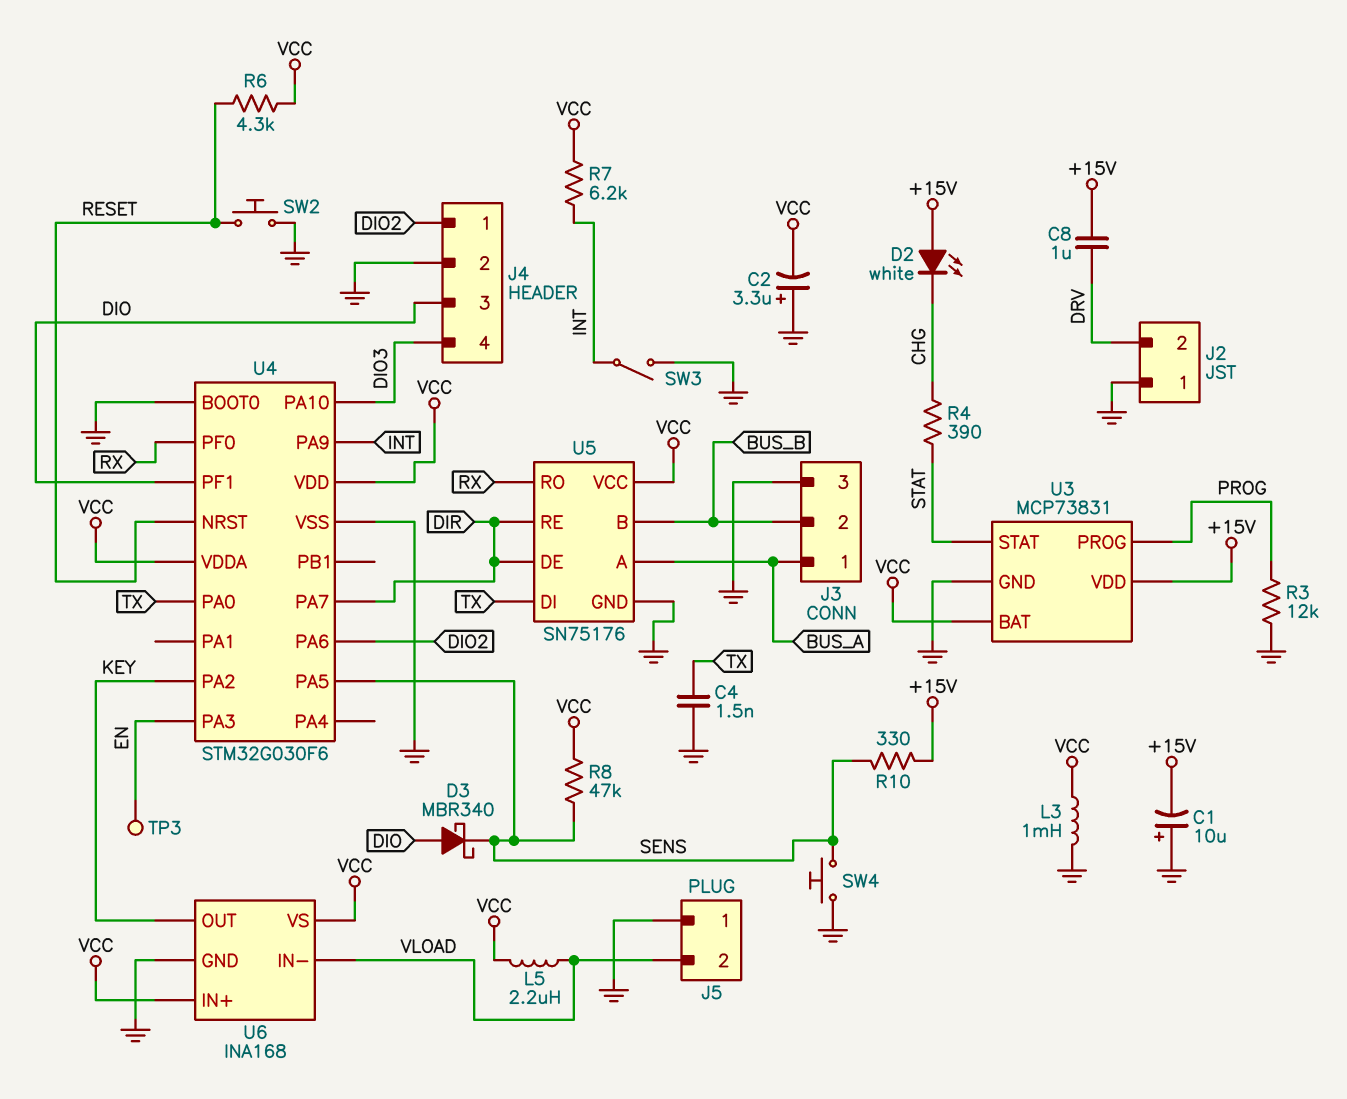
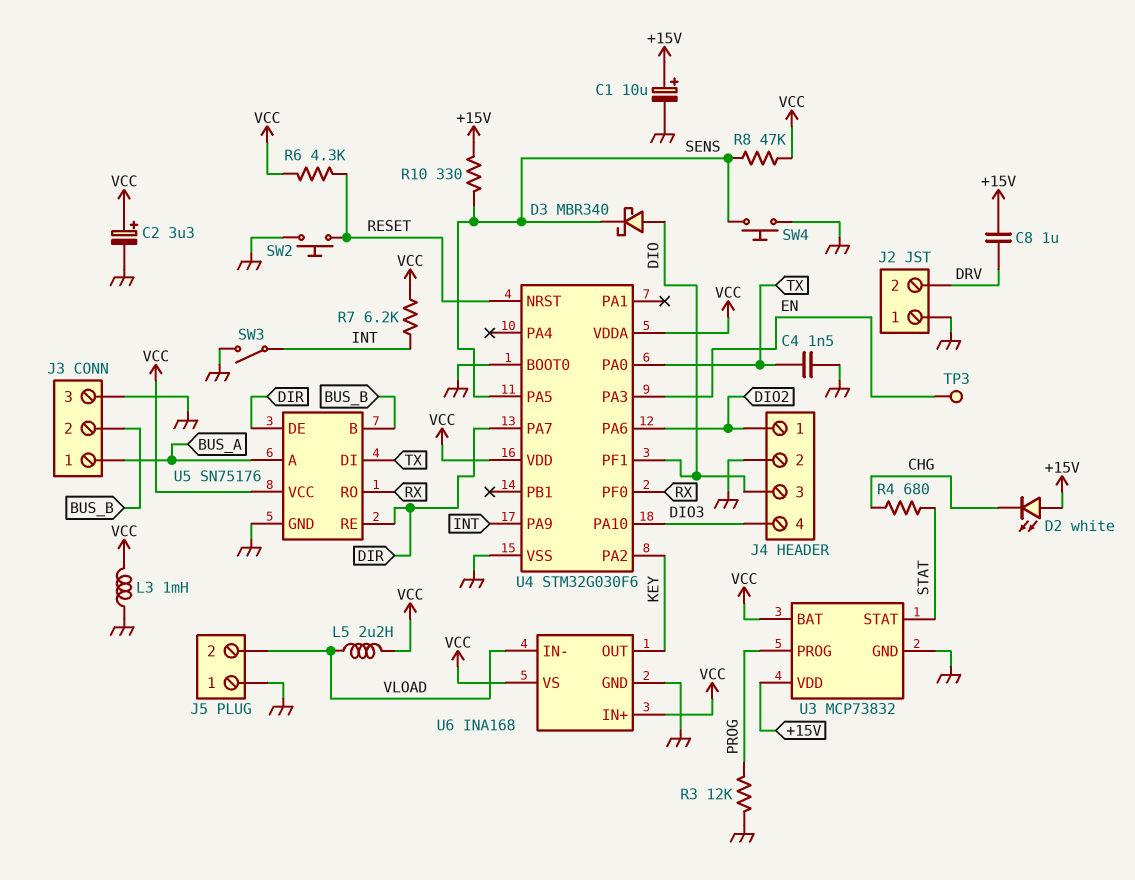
C1: 10uF (plus GND, minus +15V) -> 10uF (plus +15V, minus GND)
C2: 3.3uF (plus GND, minus VCC) -> 3.3uF (plus VCC, minus GND)
R4: 390 (CHG, STAT) -> 680 (CHG, STAT)
U3: MCP73831 -> MCP73832

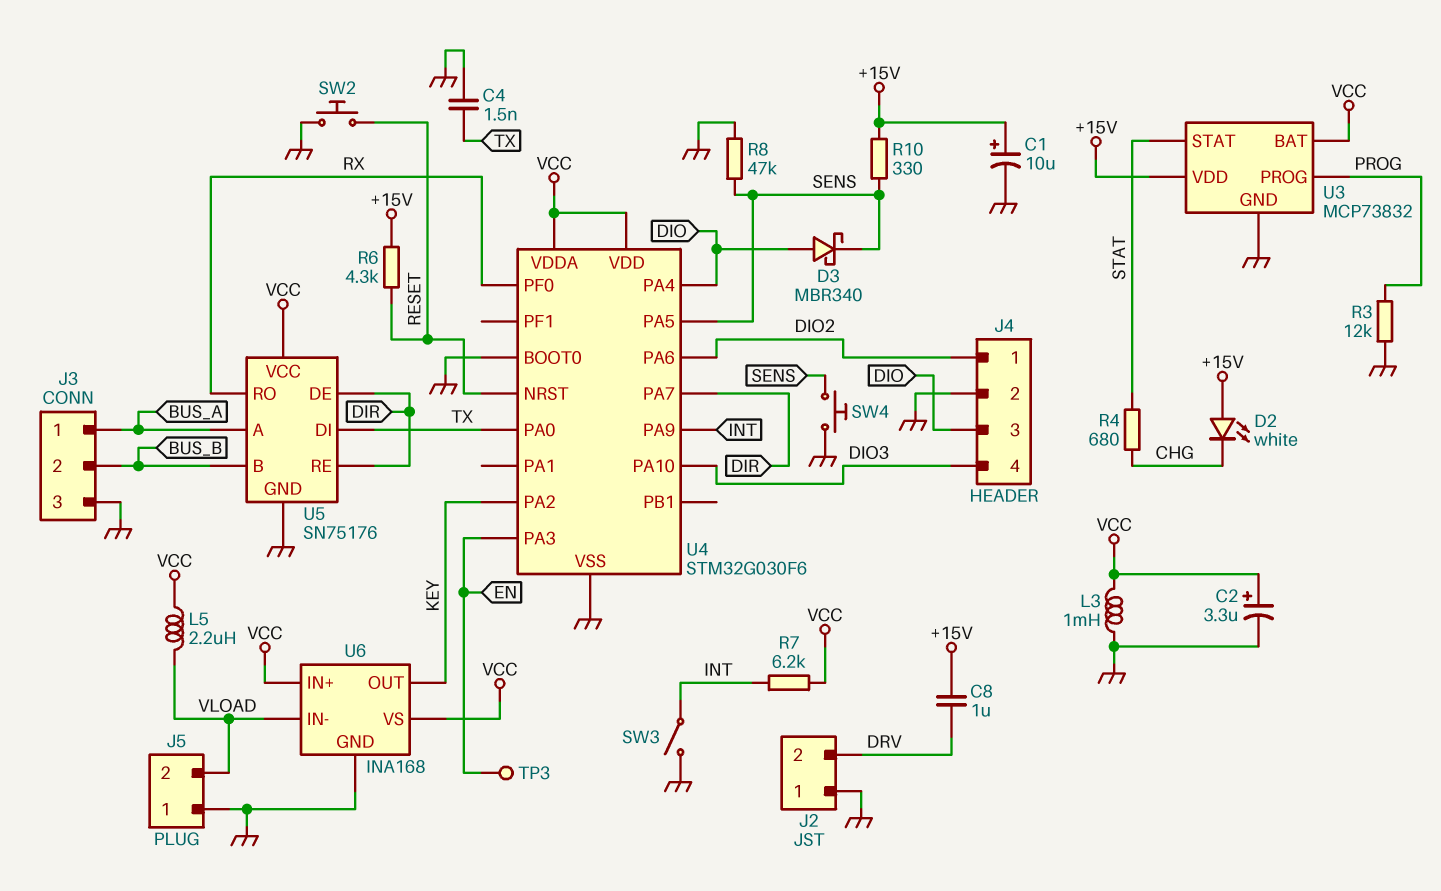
R6: 4.3k (RESET, VCC) -> 4.3k (+15V, RESET)
R8: 47k (SENS, VCC) -> 47k (GND, SENS)
U4 pin PA4: none -> DIO
U4 pin PF1: DIO -> none

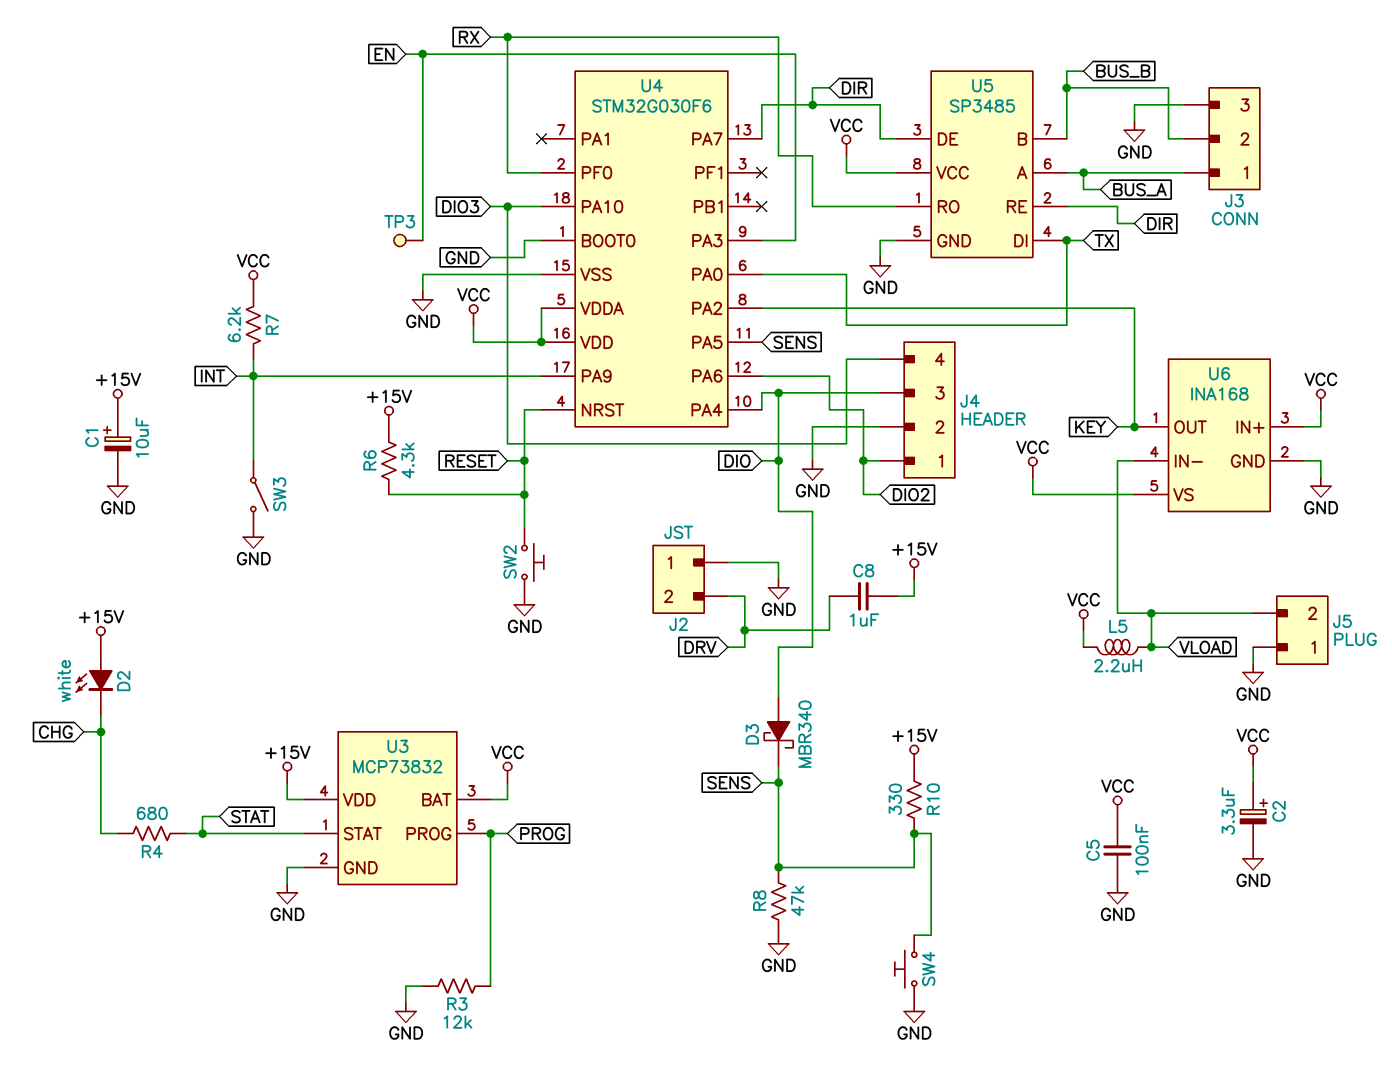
C4: 1.5nF (GND, TX) -> none
C5: none -> 100nF (GND, VCC)
L3: 1mH (GND, VCC) -> none
U5: SN75176 -> SP3485

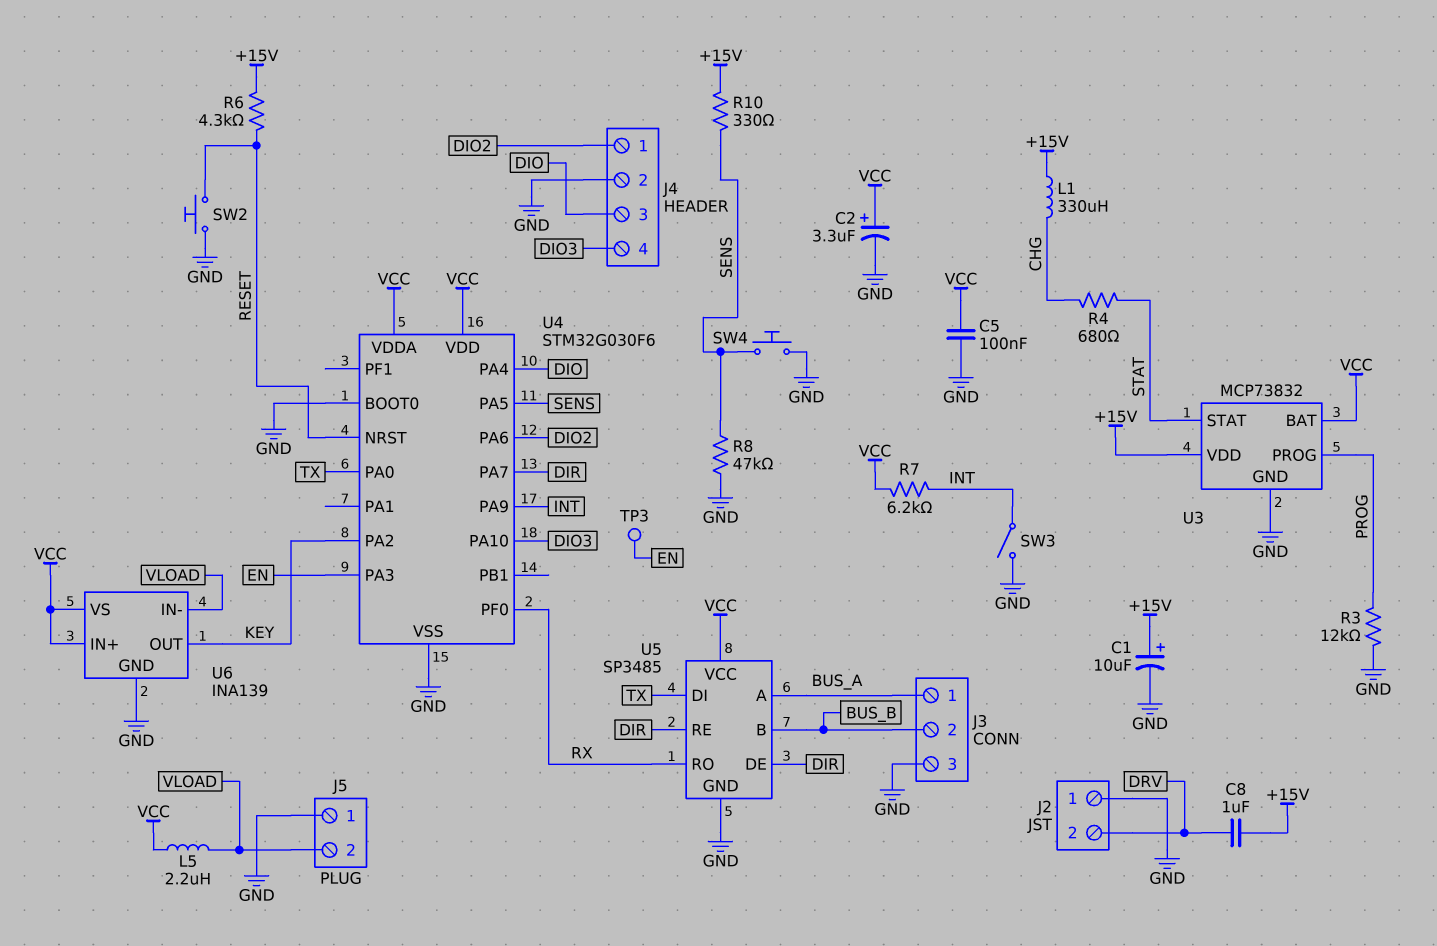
D2: LED white (A +15V, K CHG) -> none
D3: schottky MBR340 (A DIO, K SENS) -> none
L1: none -> 330uH (+15V, CHG)
U6: INA168 -> INA139

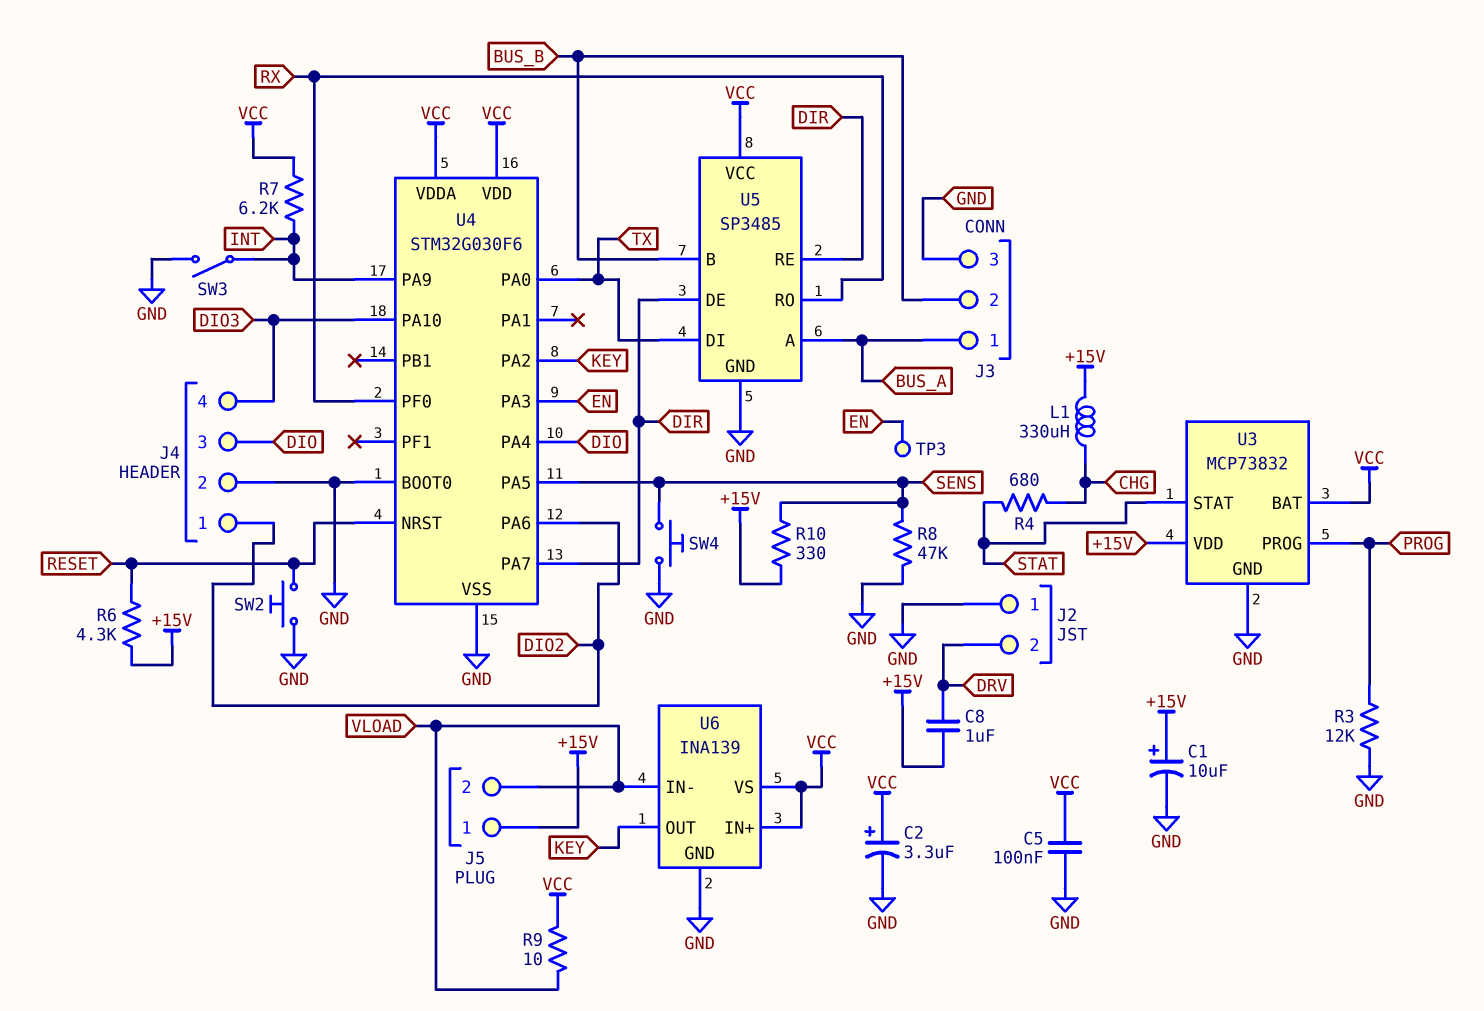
J5 pin 1: GND -> +15V
L5: 2.2uH (VCC, VLOAD) -> none
R9: none -> 10 (VCC, VLOAD)

